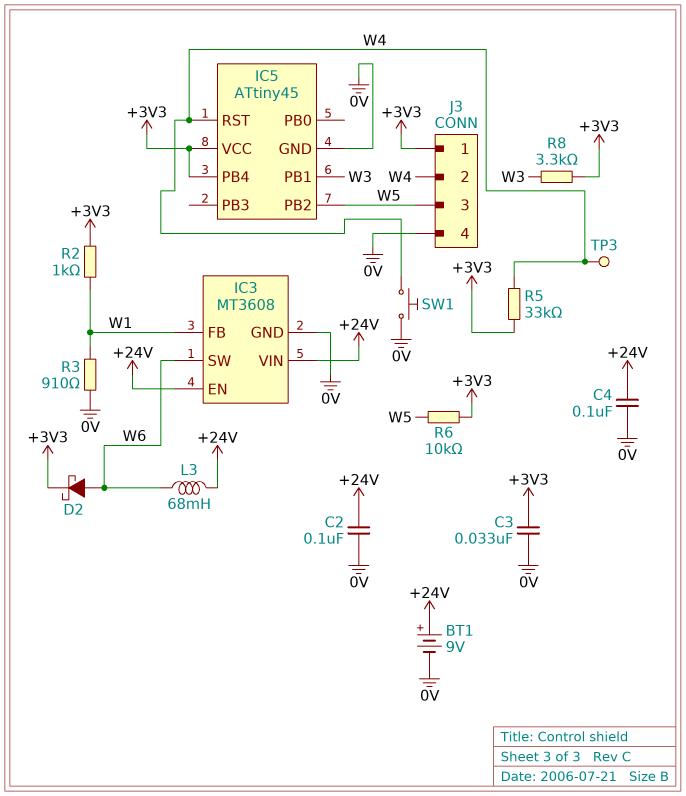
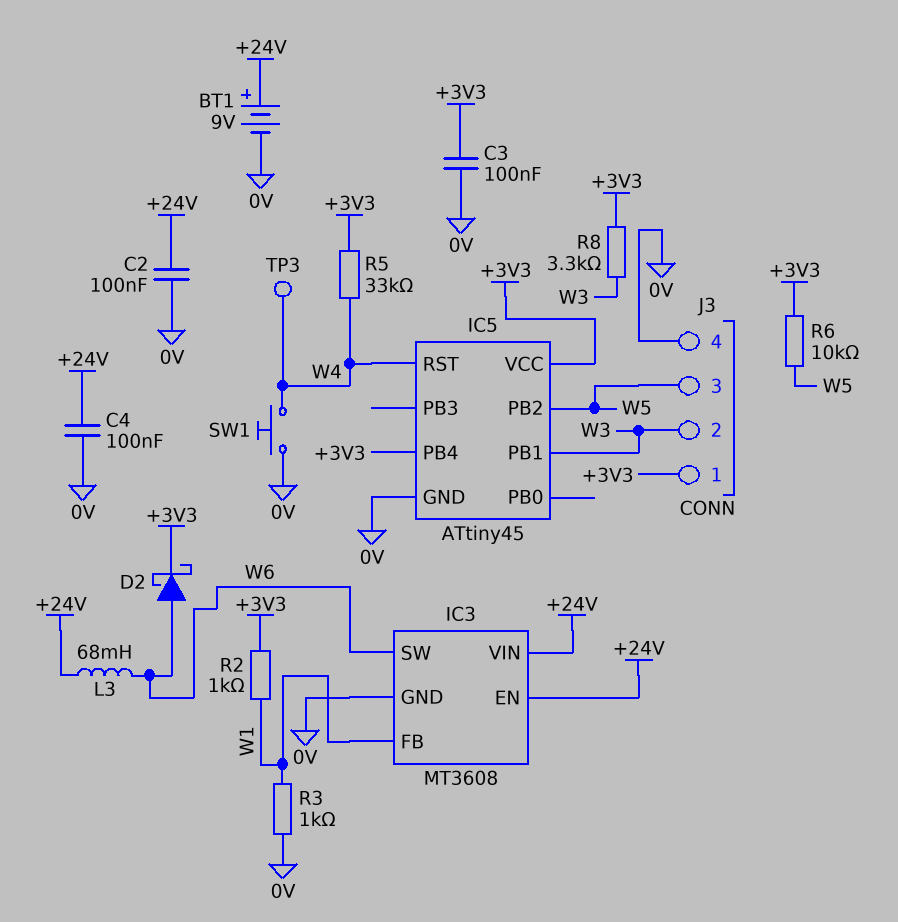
C3: 33nF (+3V3, 0V) -> 100nF (+3V3, 0V)
J3 pin 2: W4 -> W3
R3: 910 (0V, W1) -> 1k (0V, W1)

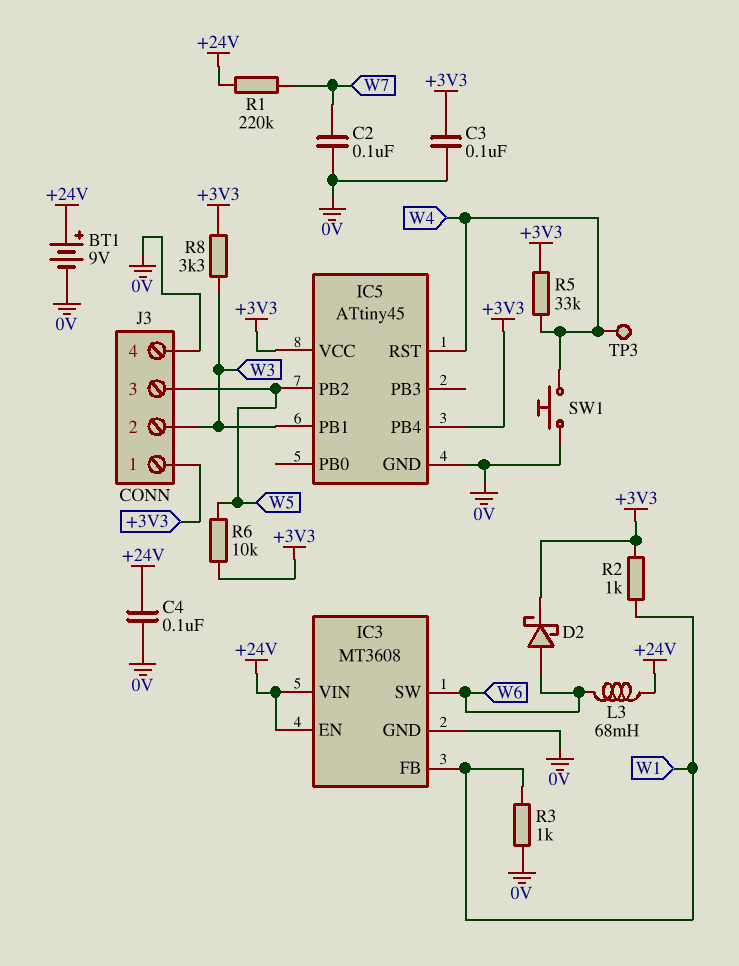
C2: 100nF (+24V, 0V) -> 100nF (0V, W7)
R1: none -> 220k (+24V, W7)

